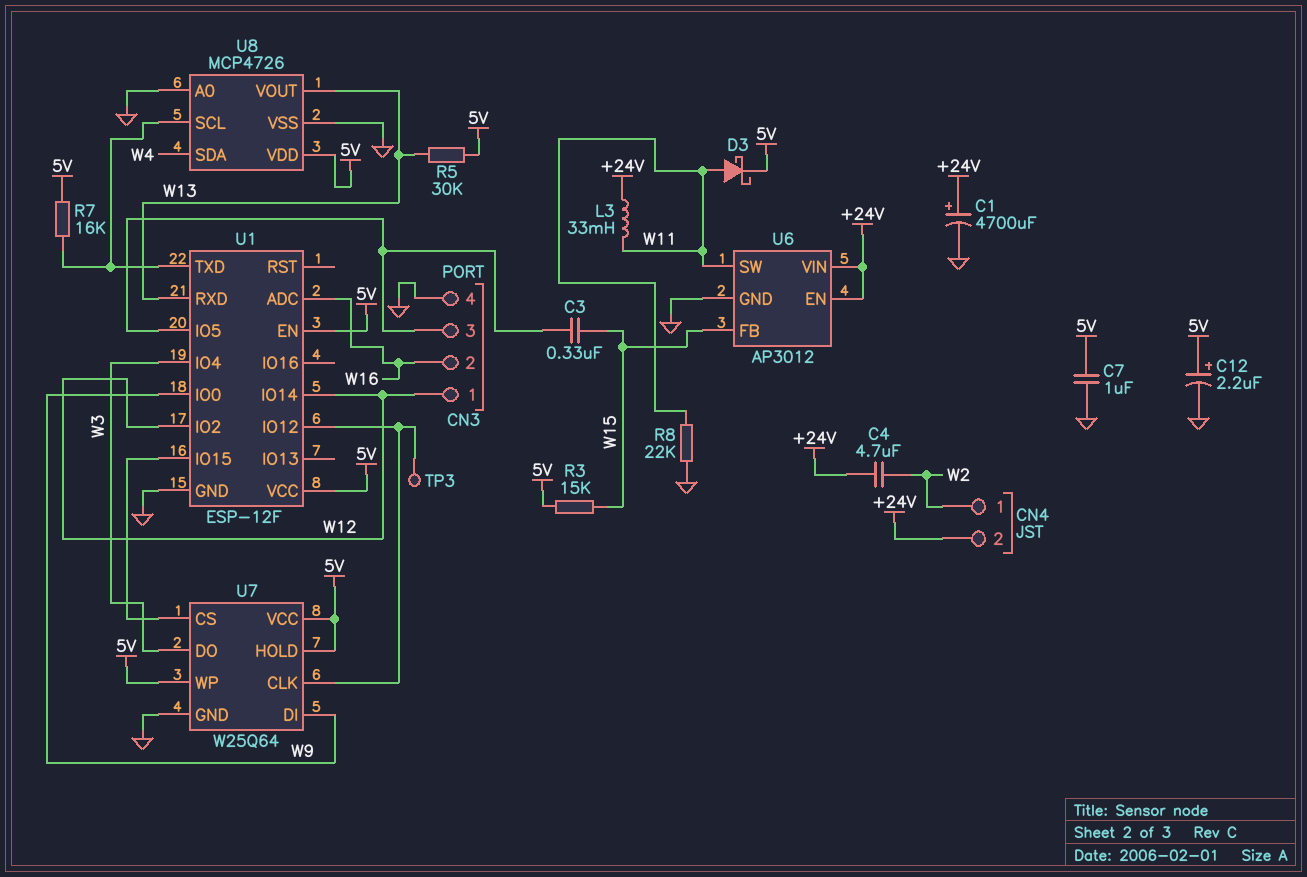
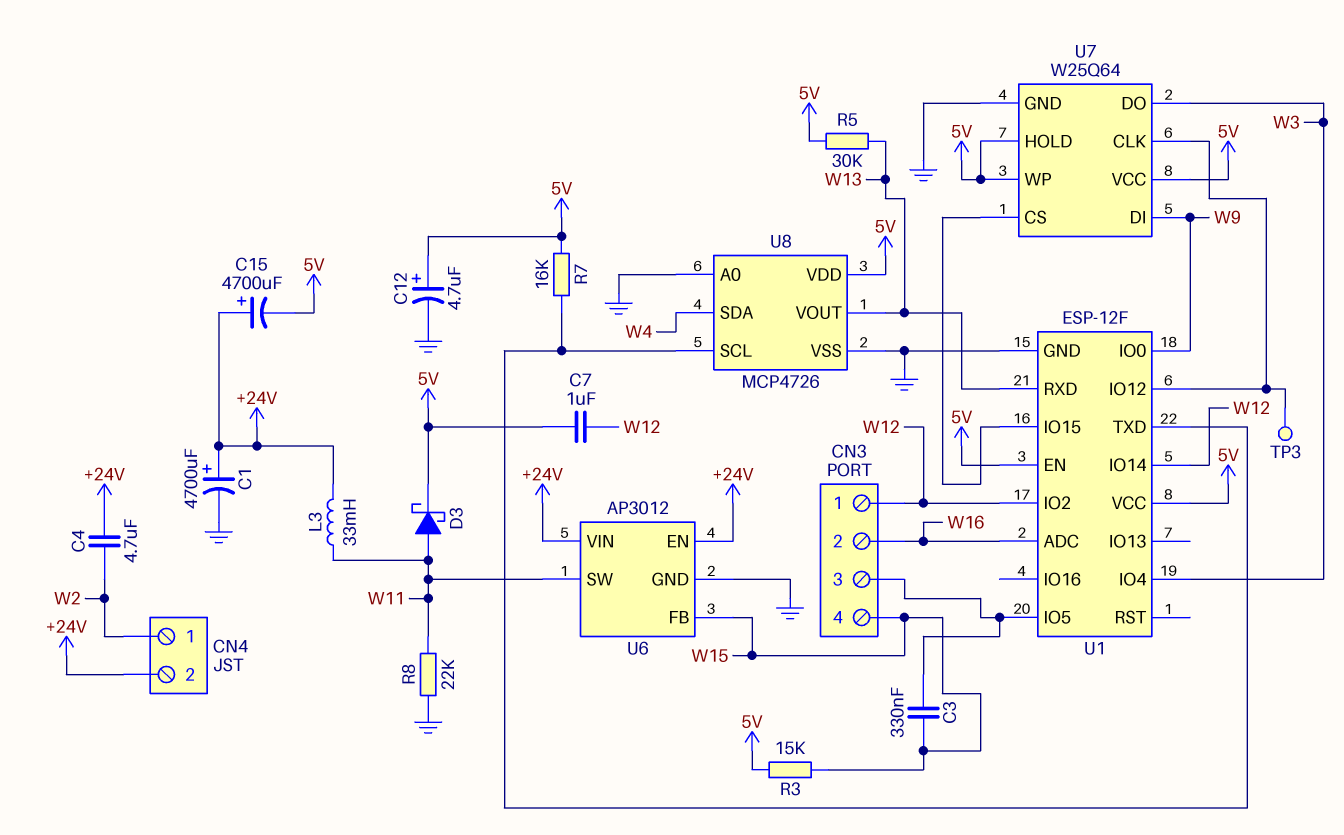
C7: 1uF (5V, GND) -> 1uF (5V, W12)
C12: 2.2uF (plus 5V, minus GND) -> 4.7uF (plus 5V, minus GND)
C15: none -> 4700uF (plus +24V, minus 5V)
CN3 pin 4: GND -> W15

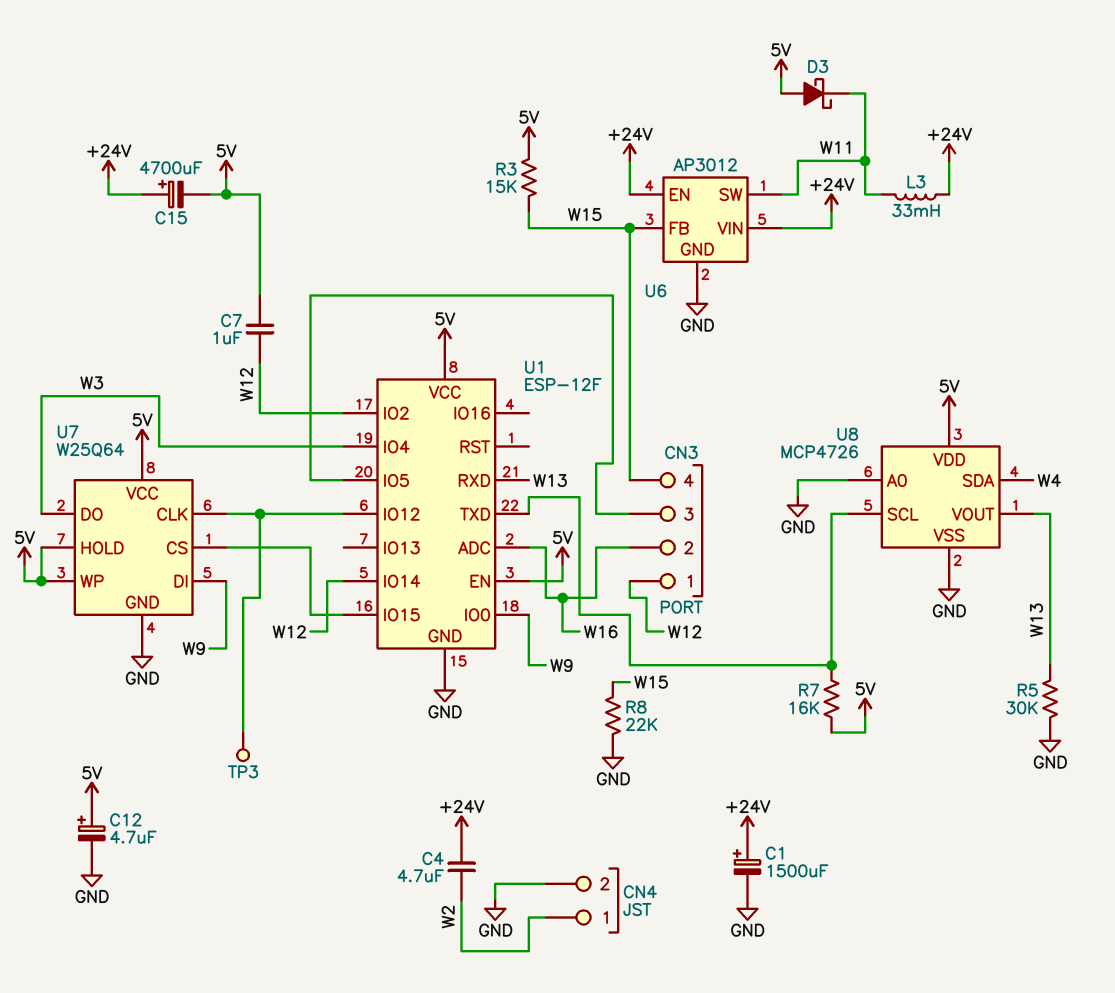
C1: 4700uF (plus +24V, minus GND) -> 1500uF (plus +24V, minus GND)
C3: 330nF (CN3/3, W15) -> none
CN4 pin 2: +24V -> GND
D3: schottky (A W11, K 5V) -> schottky (A 5V, K W11)
R5: 30k (5V, W13) -> 30k (GND, W13)
R8: 22k (GND, W11) -> 22k (GND, W15)

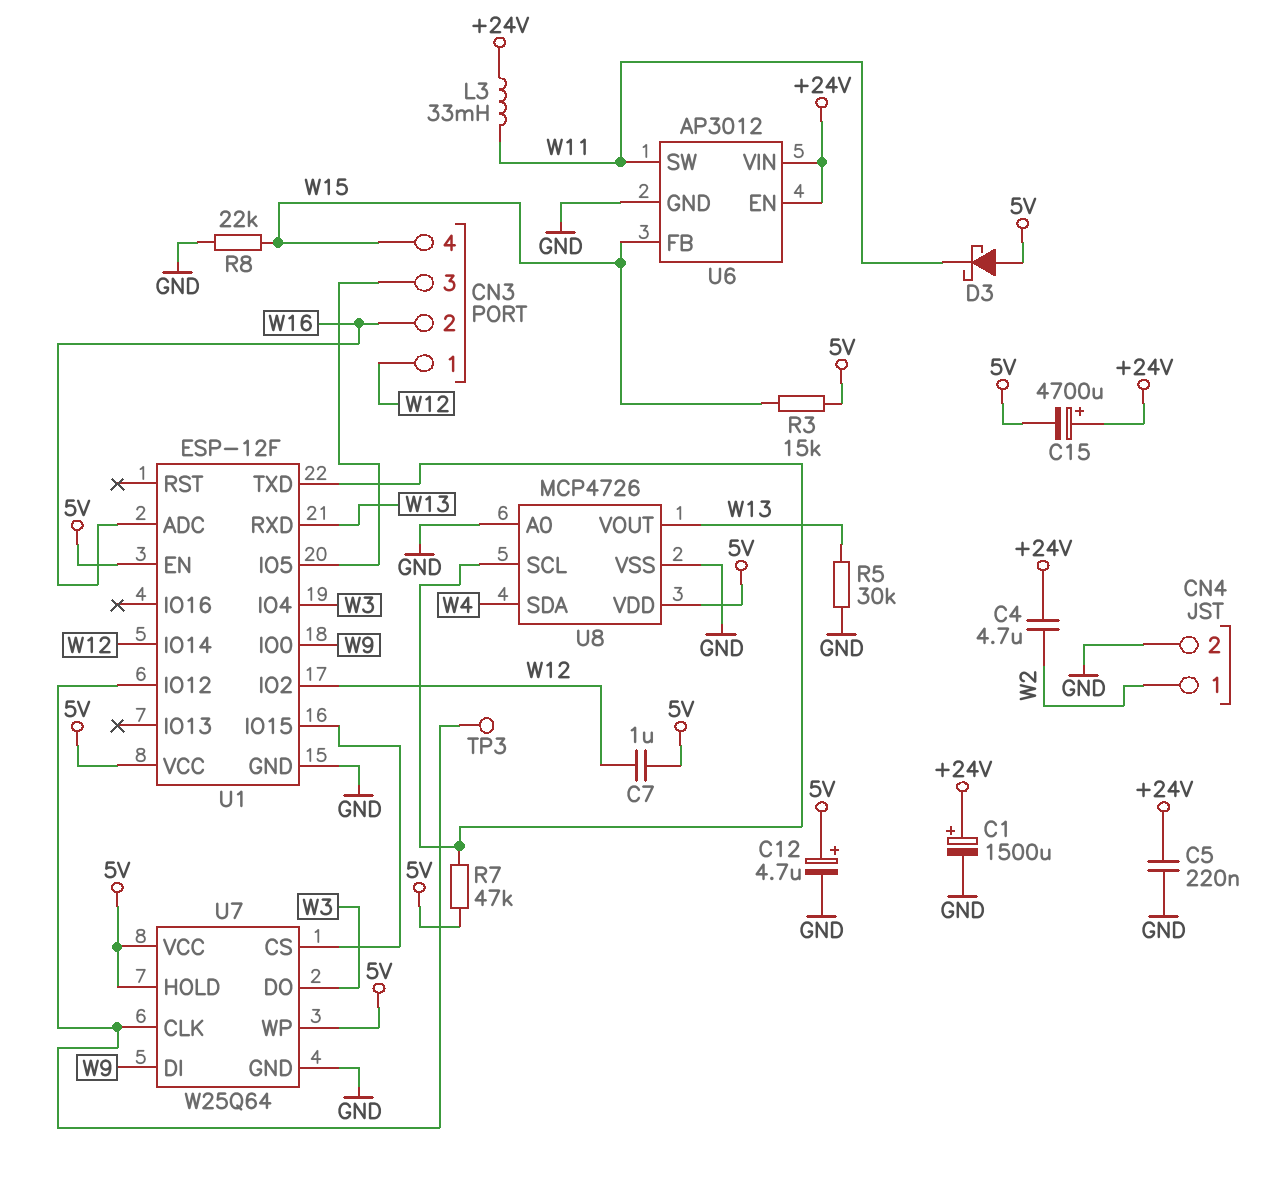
C5: none -> 220nF (+24V, GND)
R7: 16k (5V, U1/TXD) -> 47k (5V, U1/TXD)

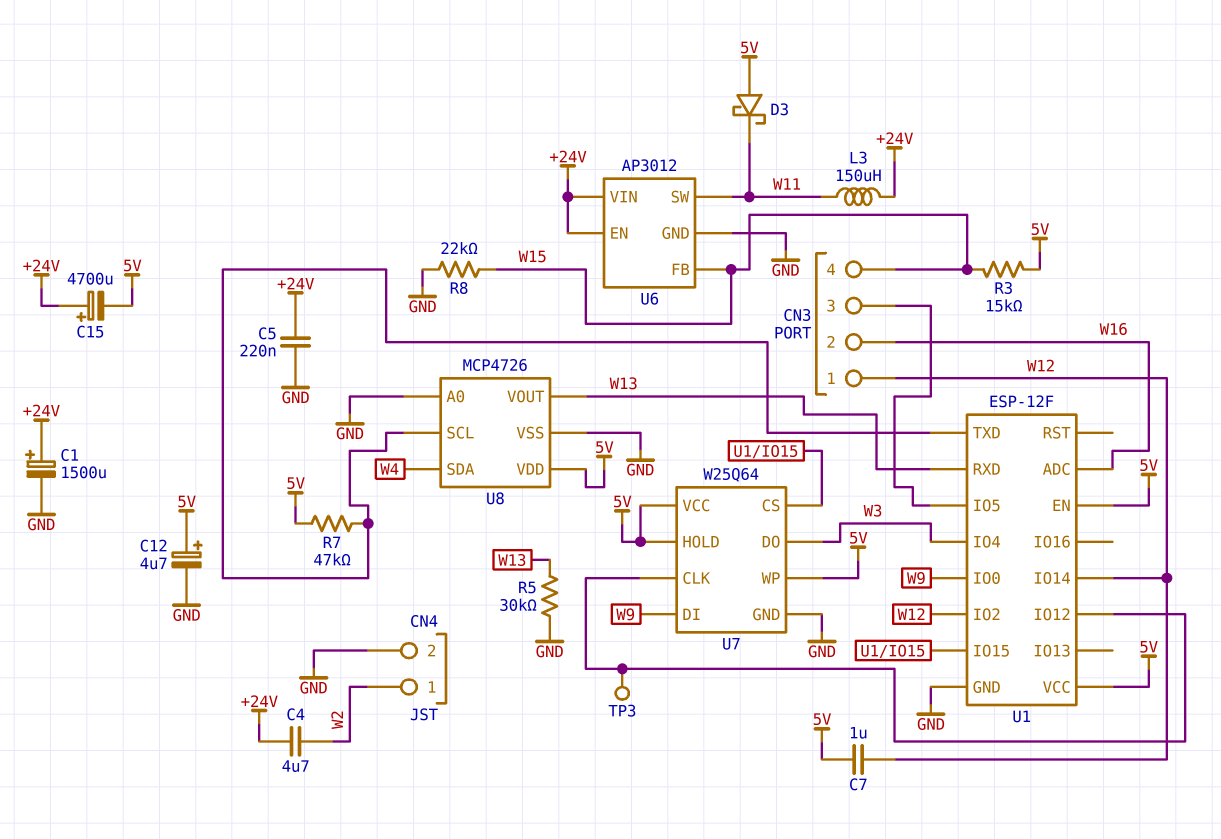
L3: 33mH (+24V, W11) -> 150uH (+24V, W11)

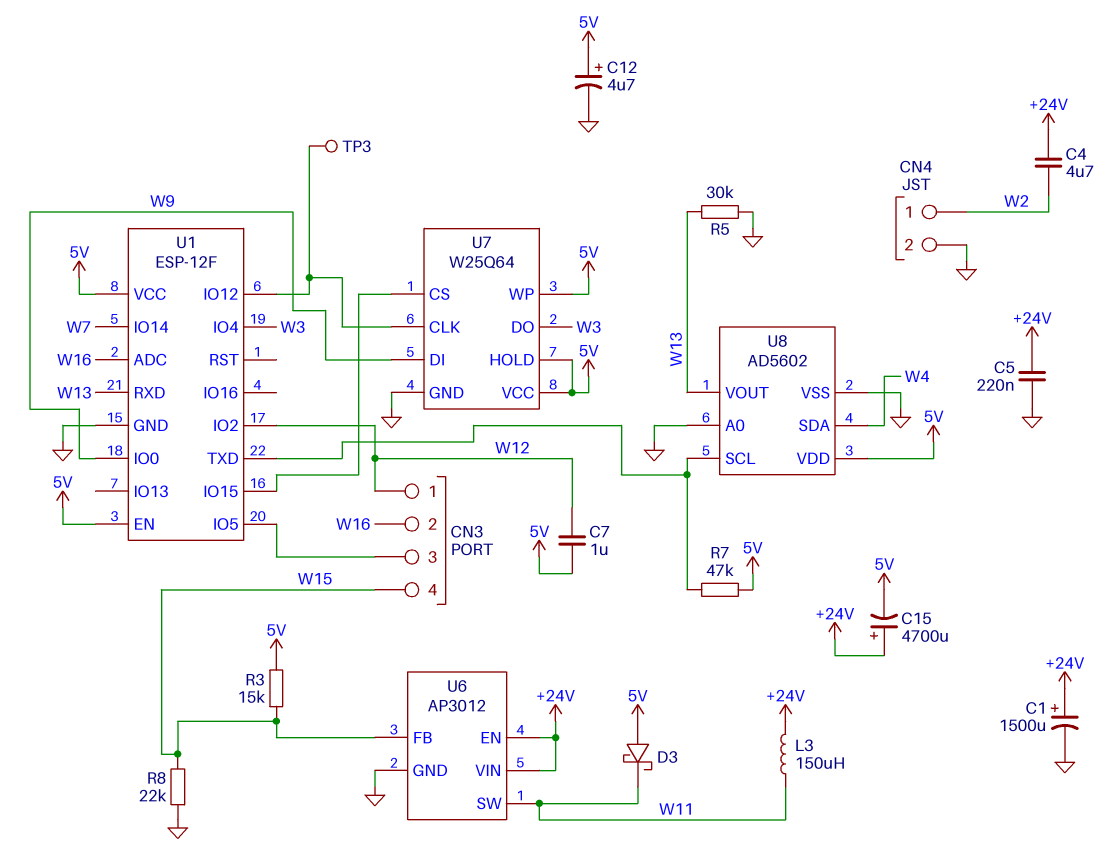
U1 pin IO14: W12 -> W7
U8: MCP4726 -> AD5602

